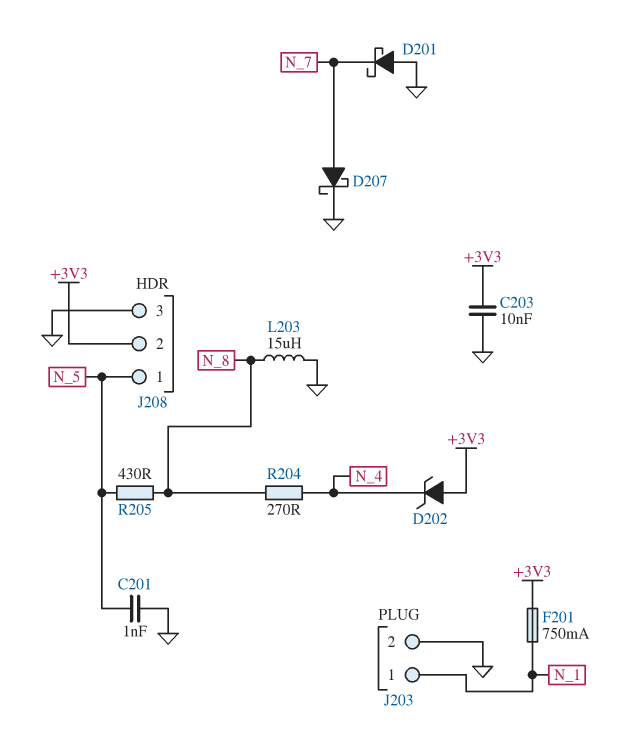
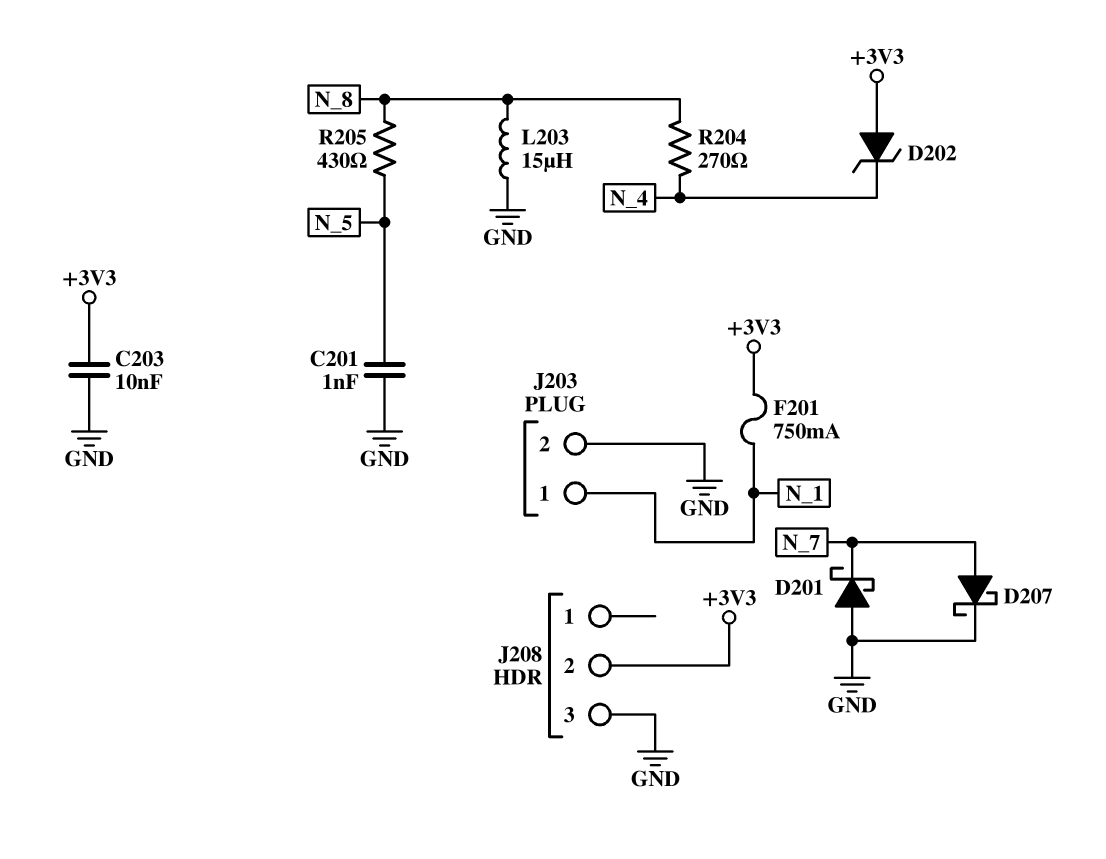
J208 pin 1: N_5 -> none

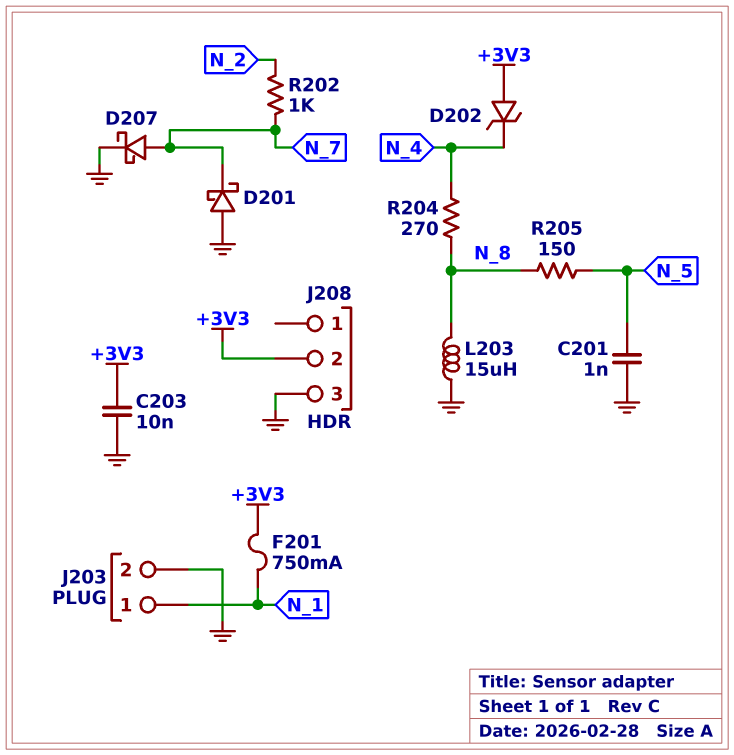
R202: none -> 1k (N_2, N_7)
R205: 430 (N_5, N_8) -> 150 (N_5, N_8)

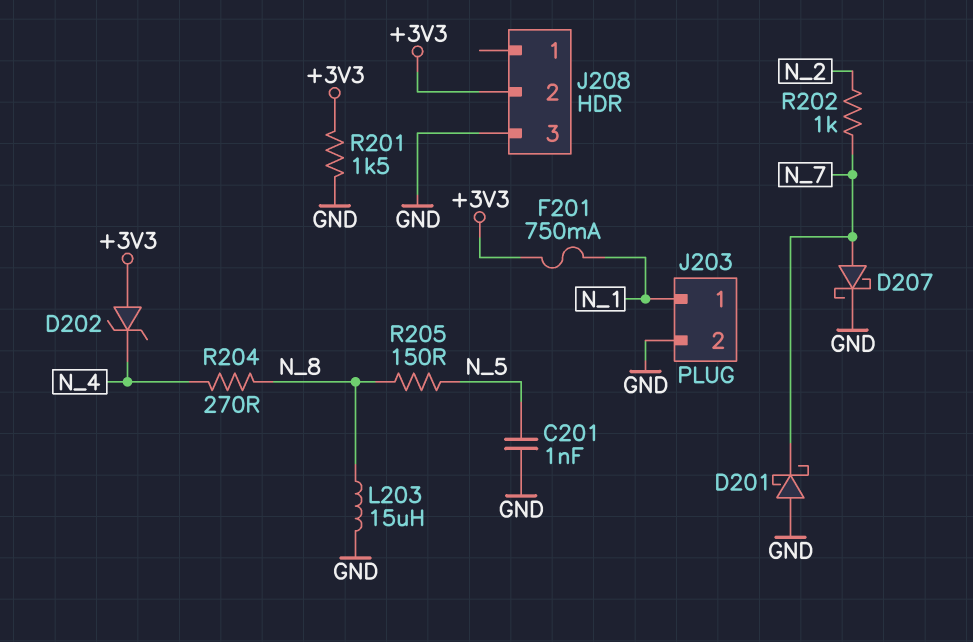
C203: 10nF (+3V3, GND) -> none
R201: none -> 1.5k (+3V3, GND)

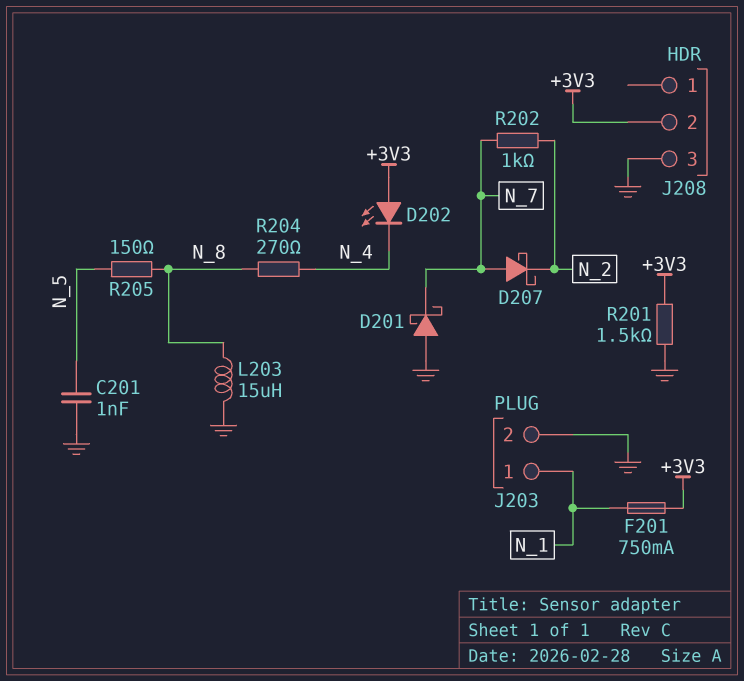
D202: zener (A +3V3, K N_4) -> LED (A +3V3, K N_4)
D207: schottky (A N_7, K GND) -> schottky (A N_7, K N_2)

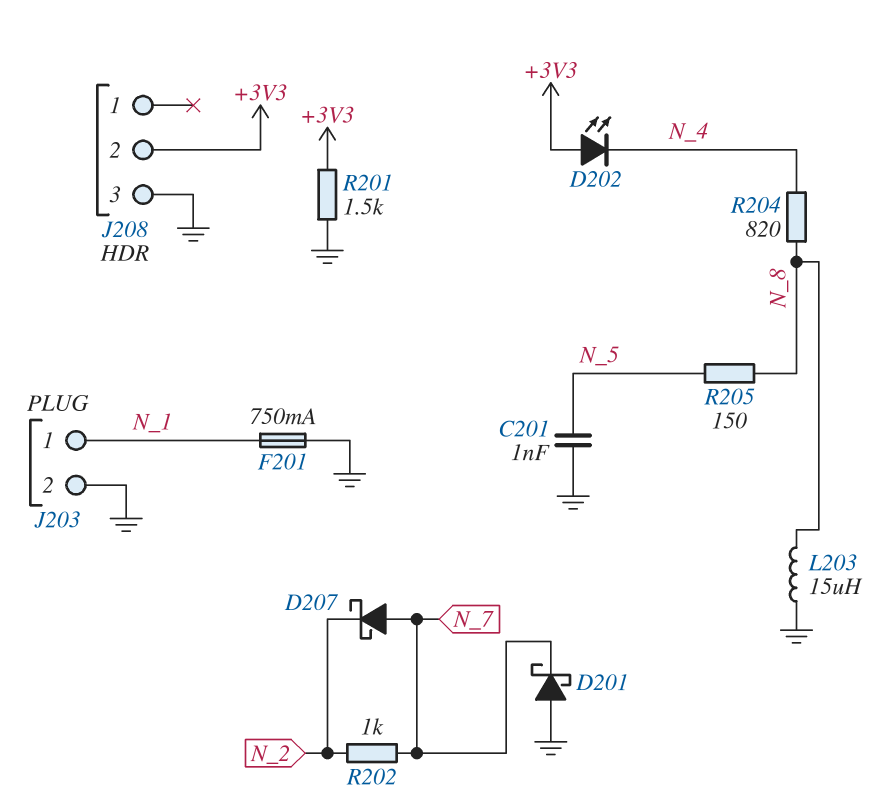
F201: 750mA (+3V3, N_1) -> 750mA (GND, N_1)
R204: 270 (N_4, N_8) -> 820 (N_4, N_8)

